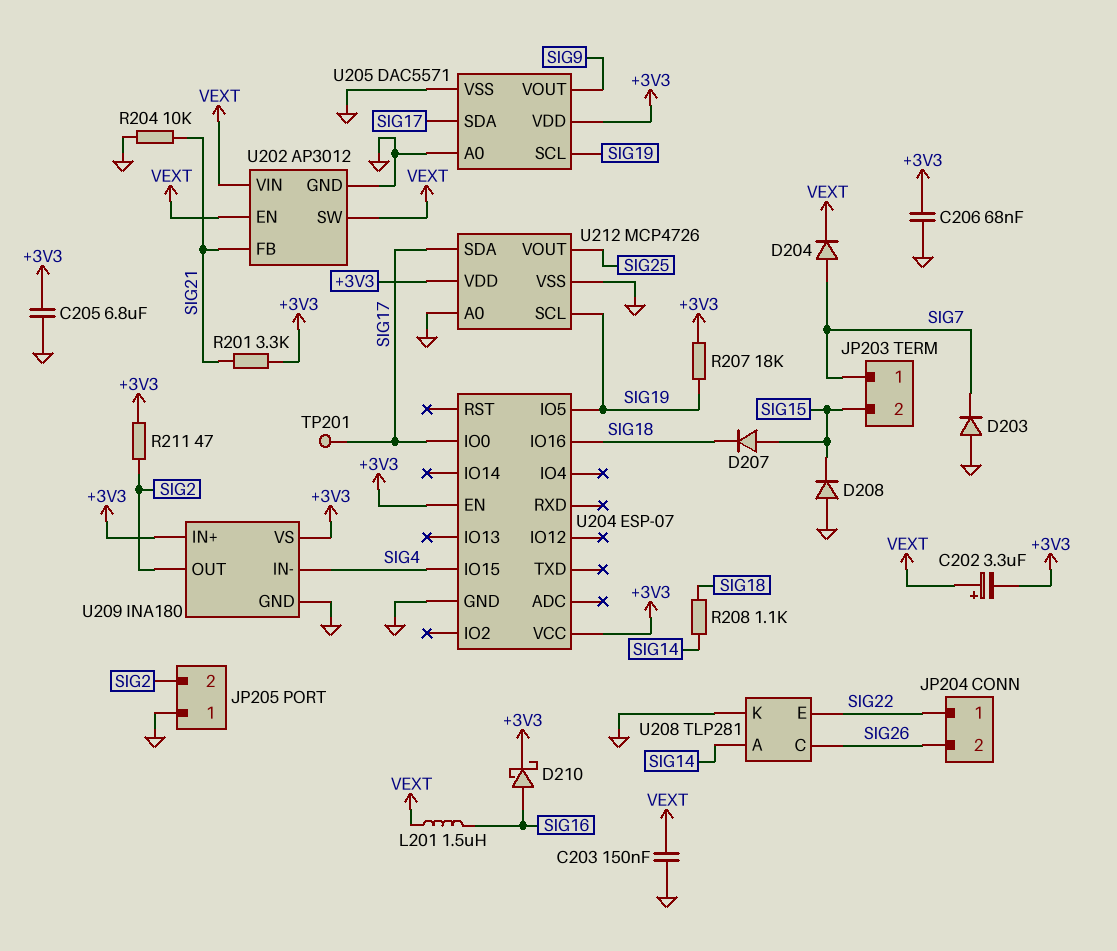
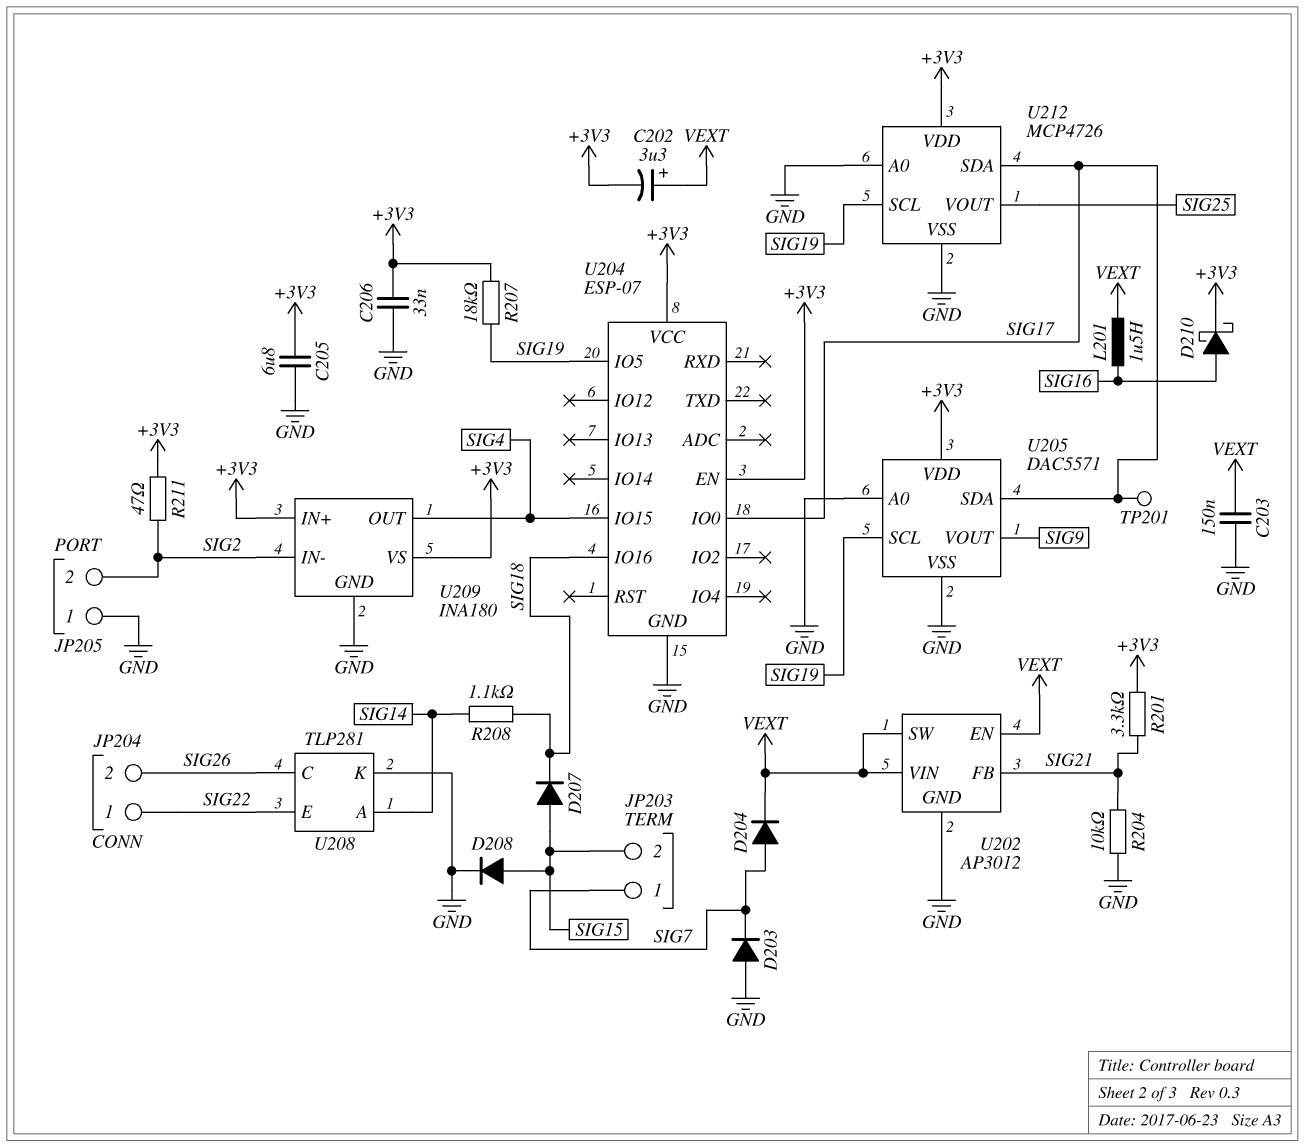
C206: 68nF (+3V3, GND) -> 33nF (+3V3, GND)
D208: diode (A GND, K SIG15) -> diode (A SIG15, K GND)
U209 pin IN-: SIG4 -> SIG2
U209 pin OUT: SIG2 -> SIG4

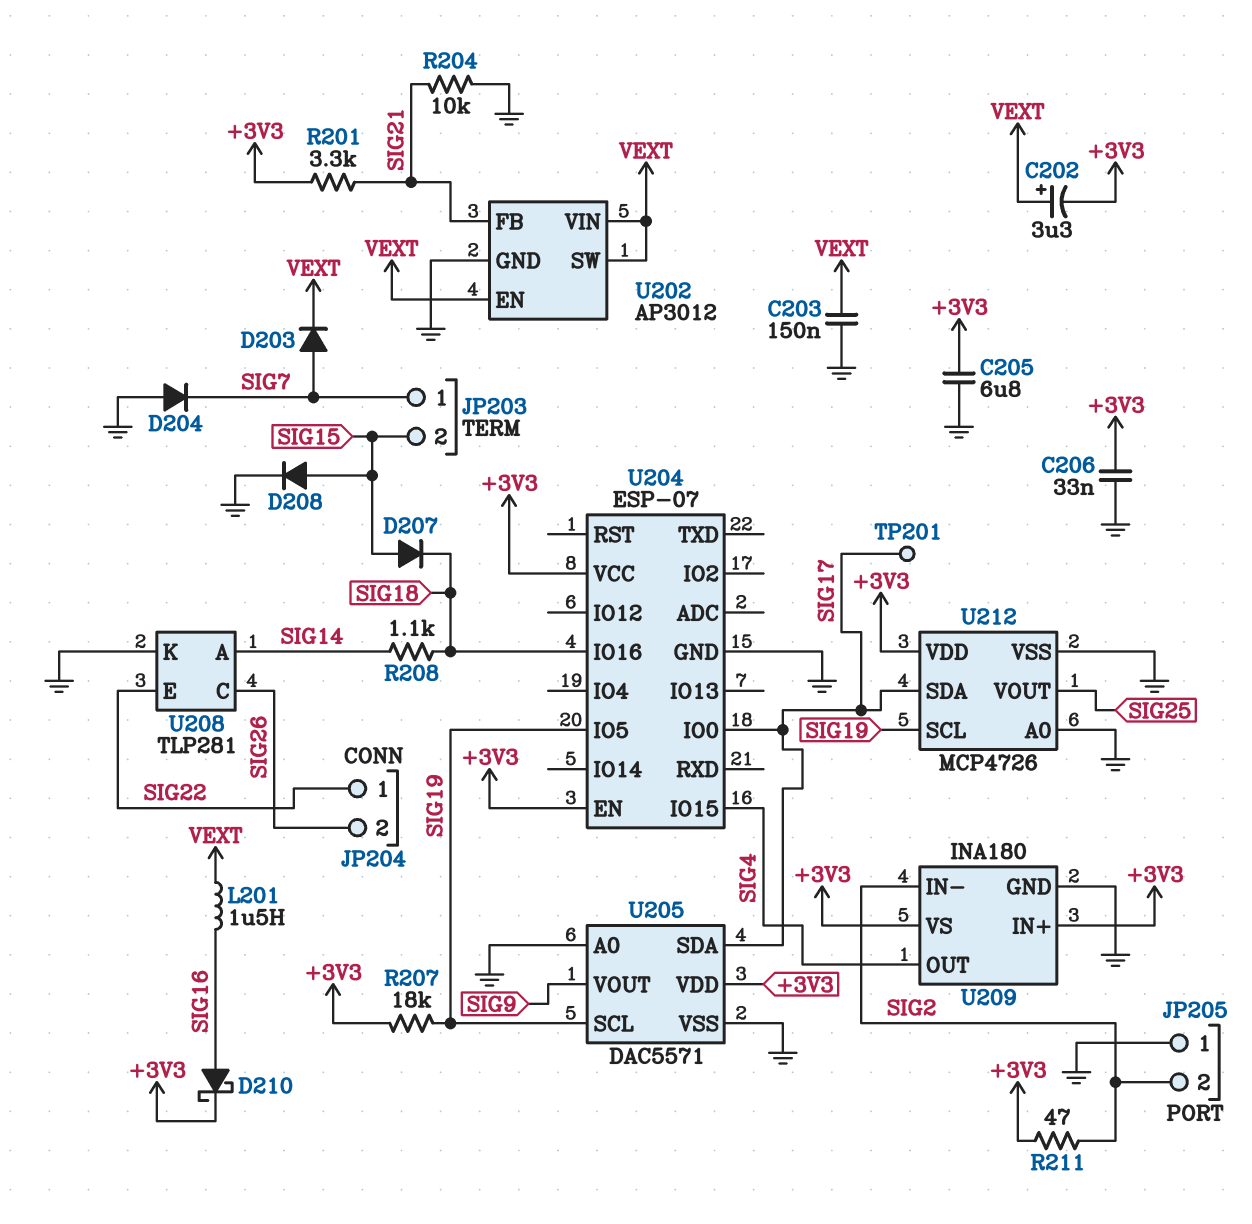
D203: diode (A GND, K SIG7) -> diode (A SIG7, K VEXT)
D204: diode (A SIG7, K VEXT) -> diode (A GND, K SIG7)

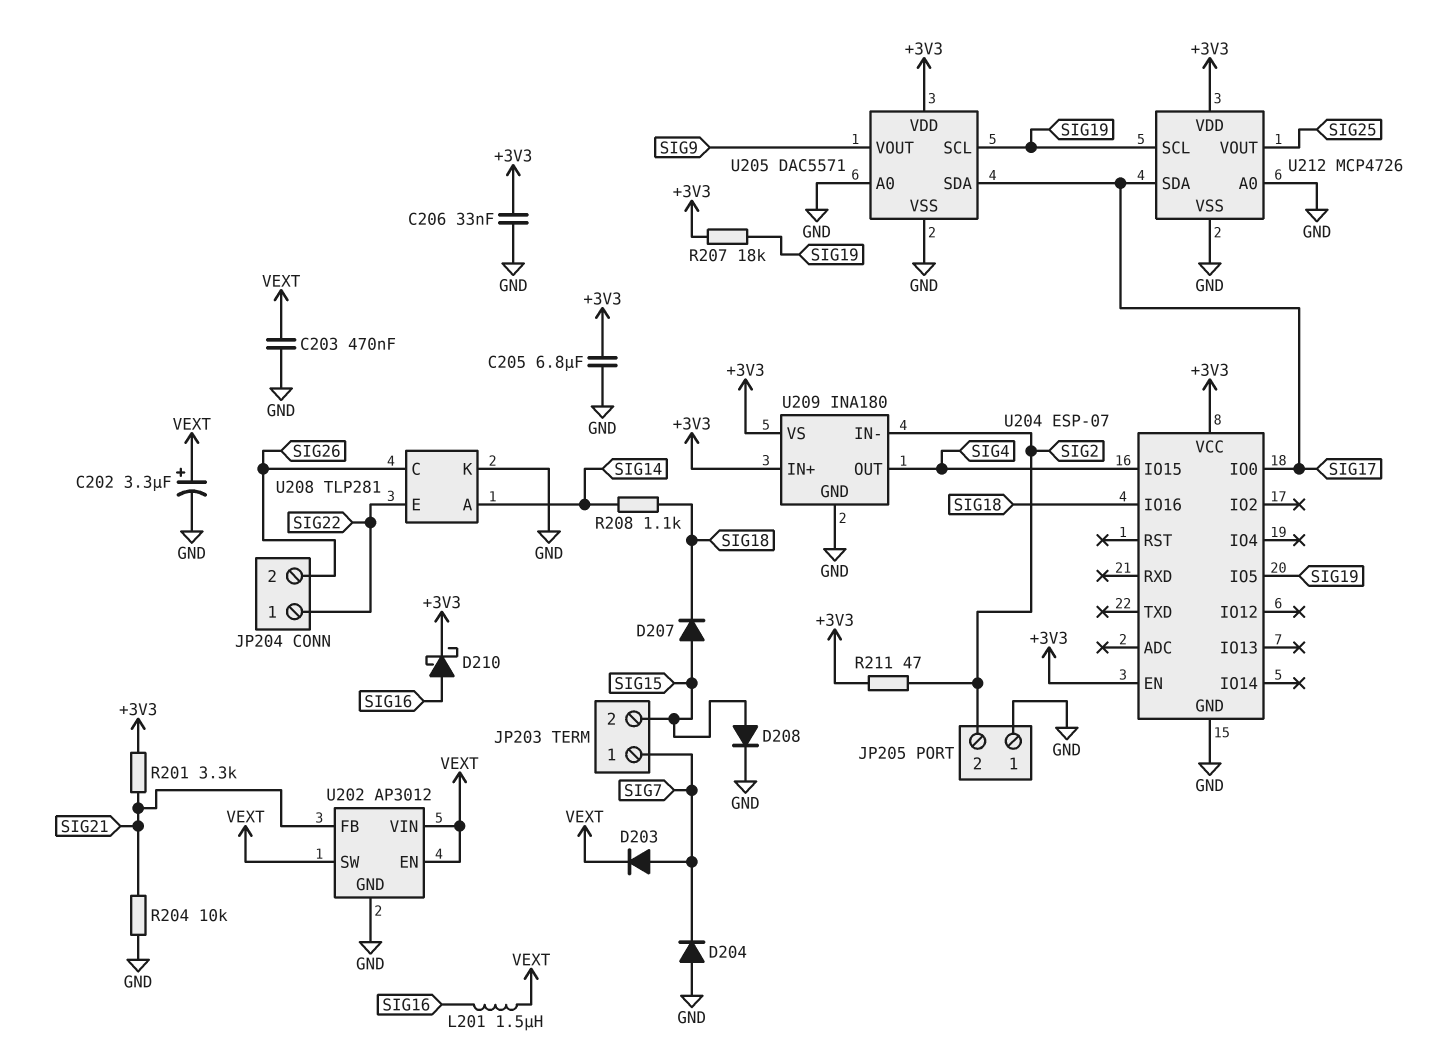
C202: 3.3uF (plus VEXT, minus +3V3) -> 3.3uF (plus VEXT, minus GND)
C203: 150nF (GND, VEXT) -> 470nF (GND, VEXT)
TP201: test point (SIG17) -> none

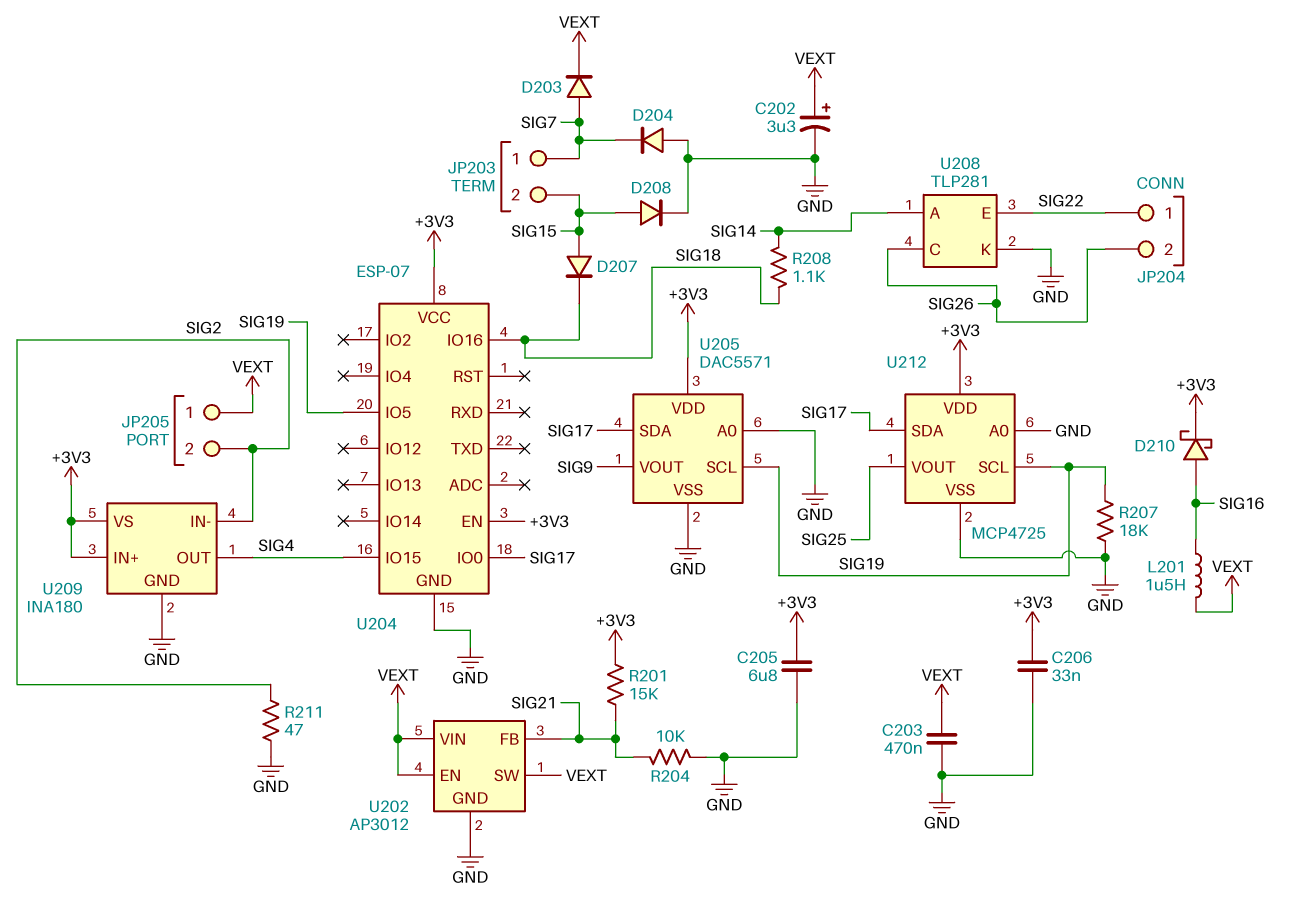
JP205 pin 1: GND -> VEXT
R201: 3.3k (+3V3, SIG21) -> 15k (+3V3, SIG21)
R207: 18k (+3V3, SIG19) -> 18k (GND, SIG19)
R211: 47 (+3V3, SIG2) -> 47 (GND, SIG2)
U212: MCP4726 -> MCP4725

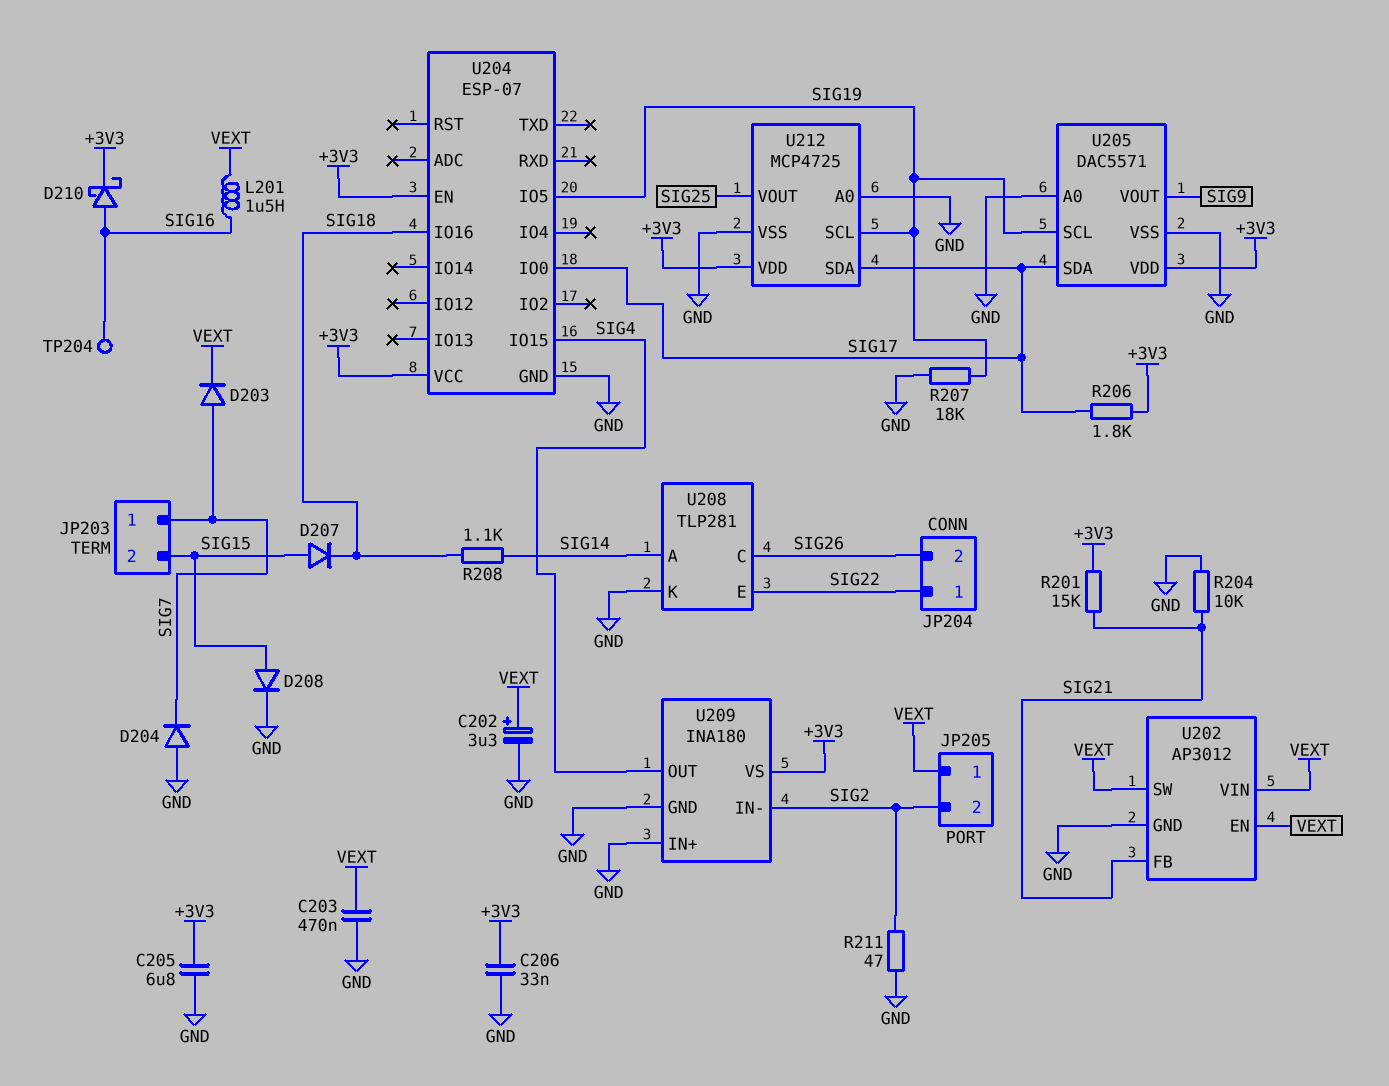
R206: none -> 1.8k (+3V3, SIG17)
TP204: none -> test point (SIG16)
U209 pin IN+: +3V3 -> GND

